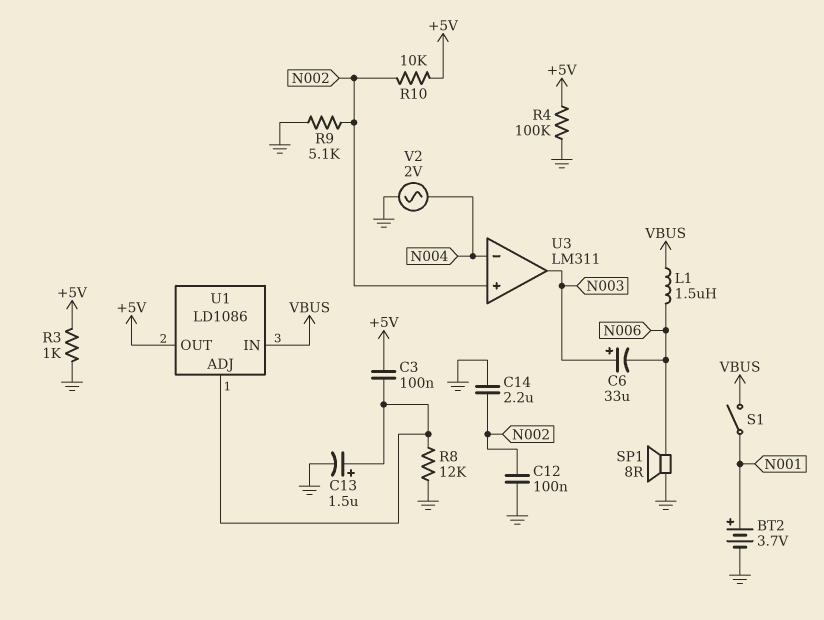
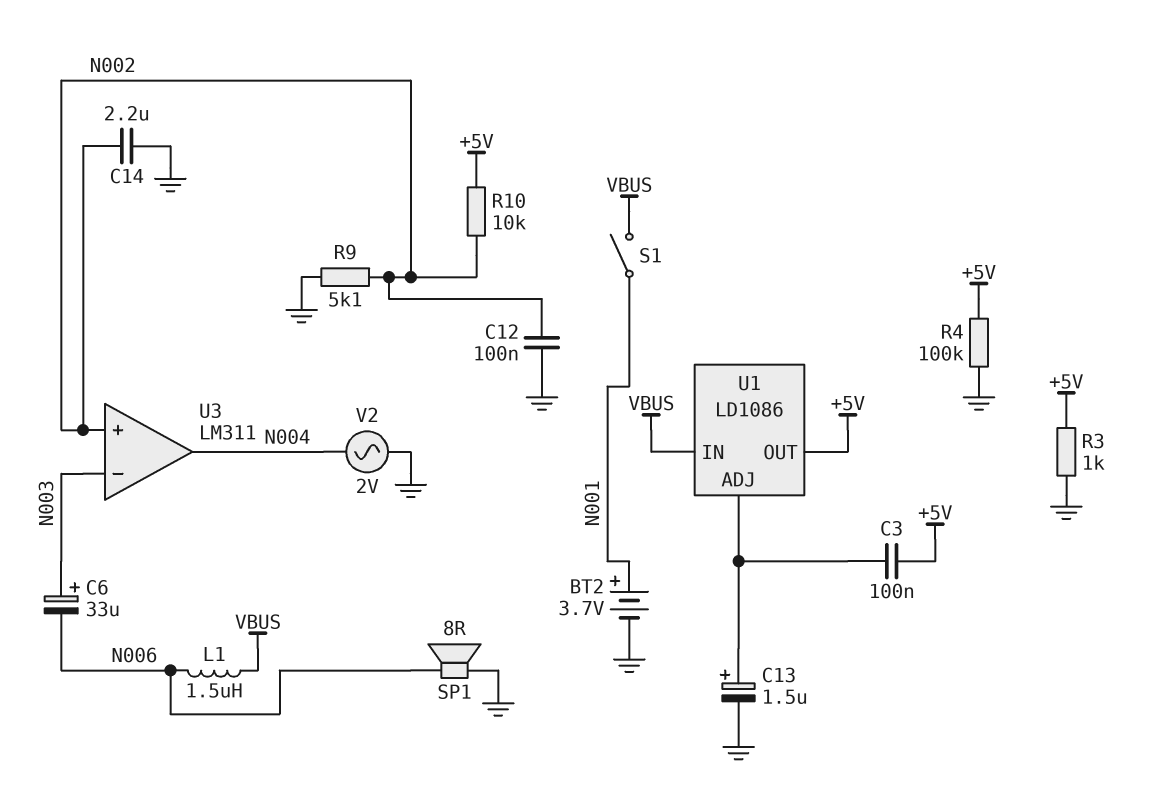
R8: 12k (GND, U1/ADJ) -> none
U3 pin in-: N004 -> N003
U3 pin out: N003 -> N004

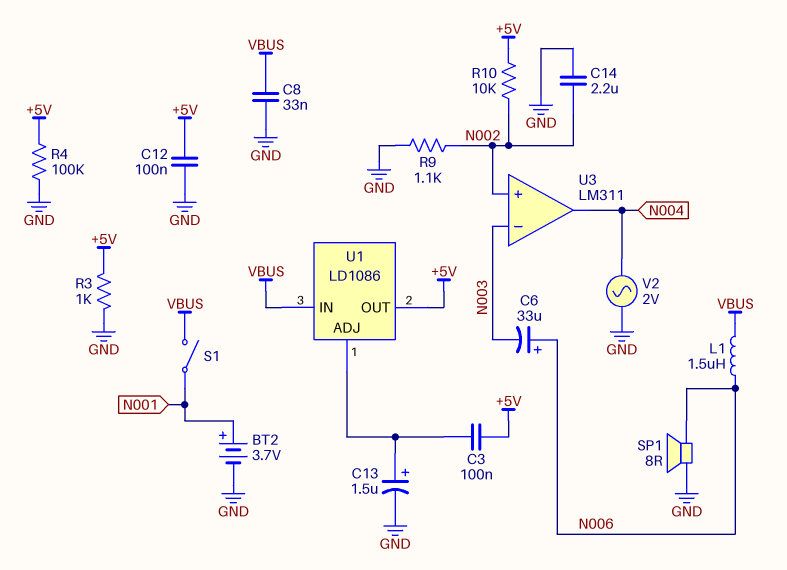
C6: 33uF (plus N003, minus N006) -> 33uF (plus N006, minus N003)
C8: none -> 33nF (GND, VBUS)
C12: 100nF (GND, N002) -> 100nF (+5V, GND)
R9: 5.1k (GND, N002) -> 1.1k (GND, N002)

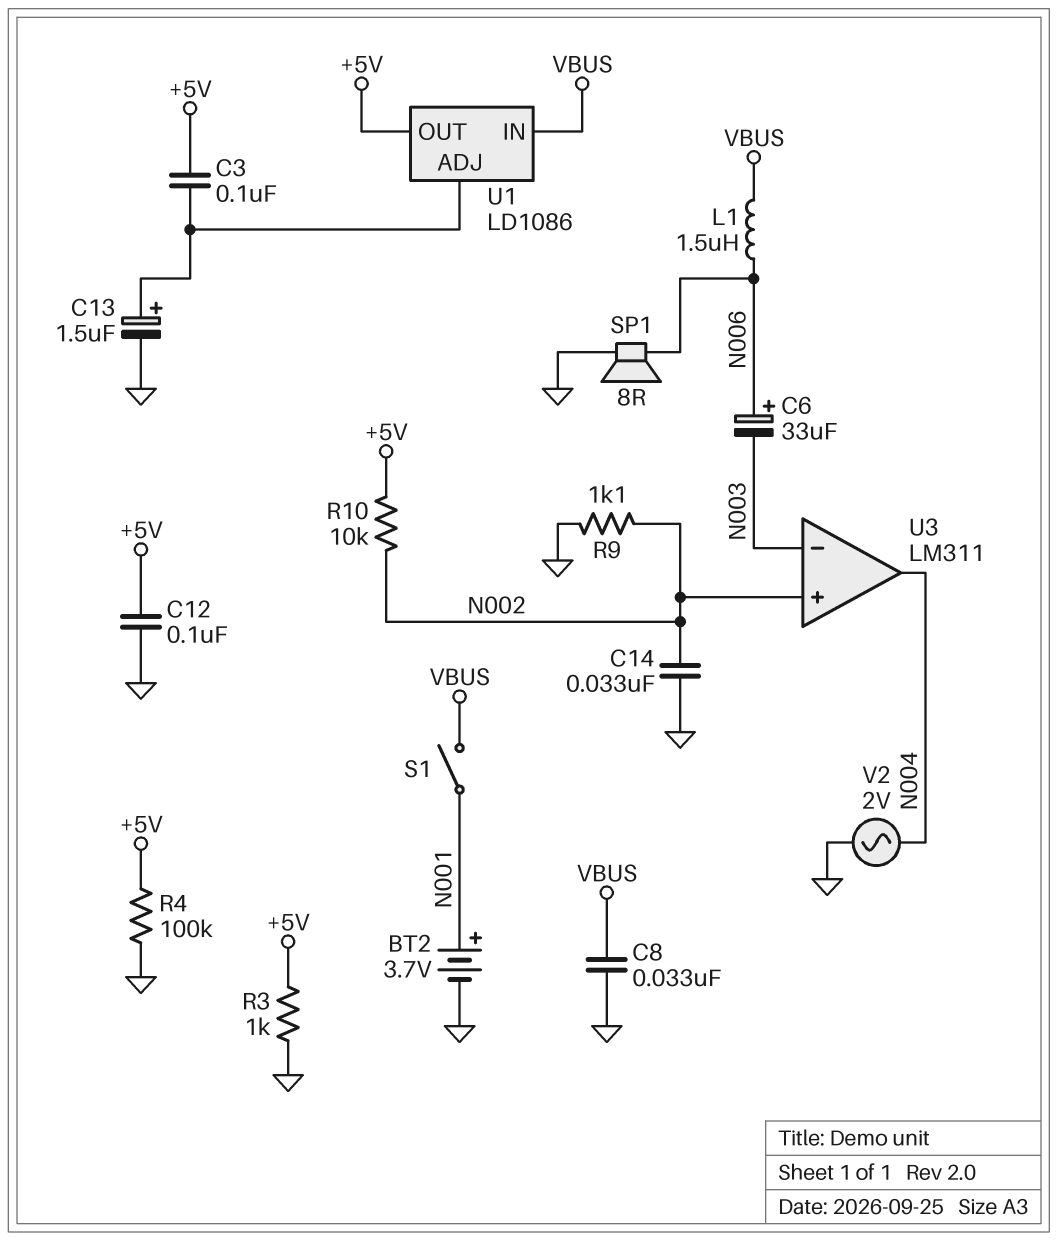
C14: 2.2uF (GND, N002) -> 33nF (GND, N002)

